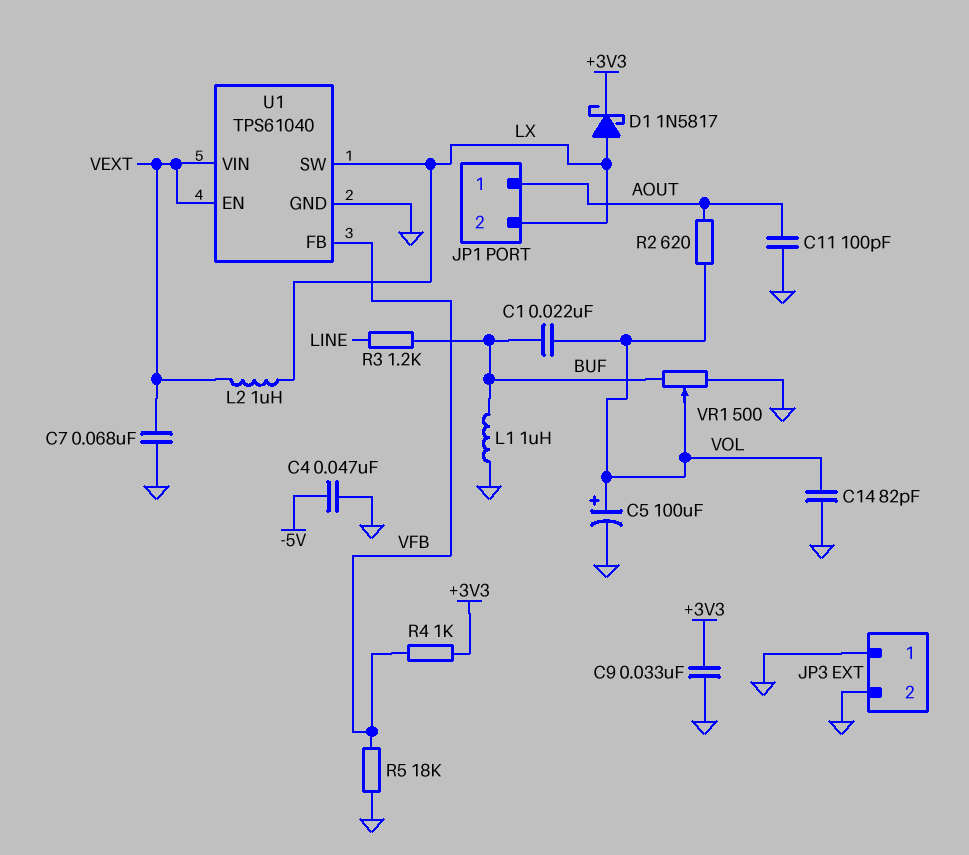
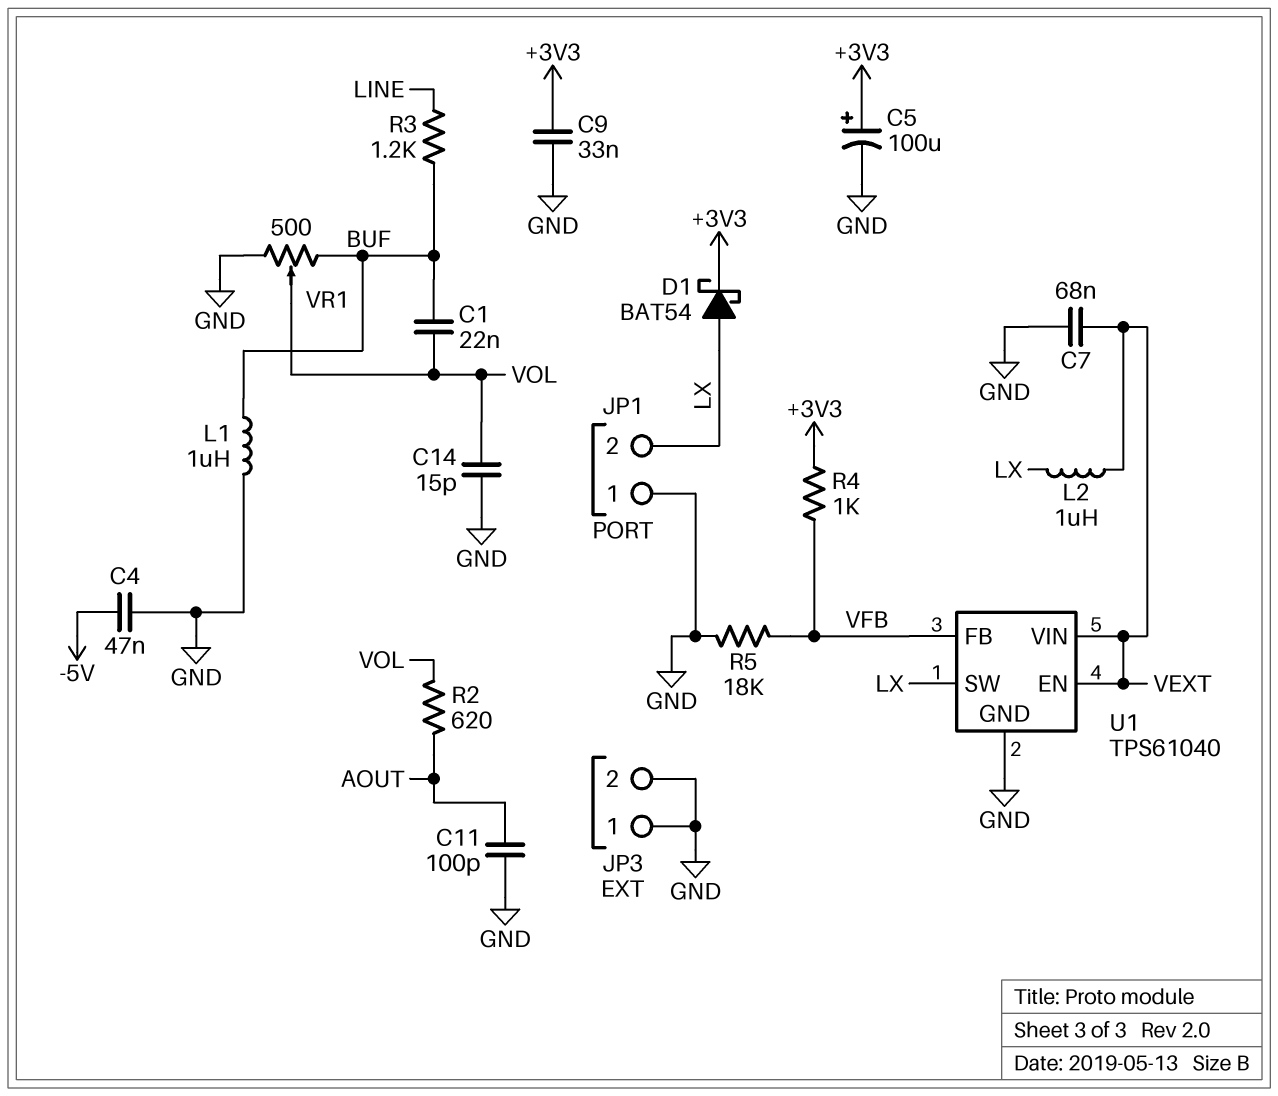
C5: 100uF (plus VOL, minus GND) -> 100uF (plus +3V3, minus GND)
C14: 82pF (GND, VOL) -> 15pF (GND, VOL)
D1: schottky 1N5817 (A LX, K +3V3) -> schottky BAT54 (A LX, K +3V3)
JP1 pin 1: AOUT -> GND

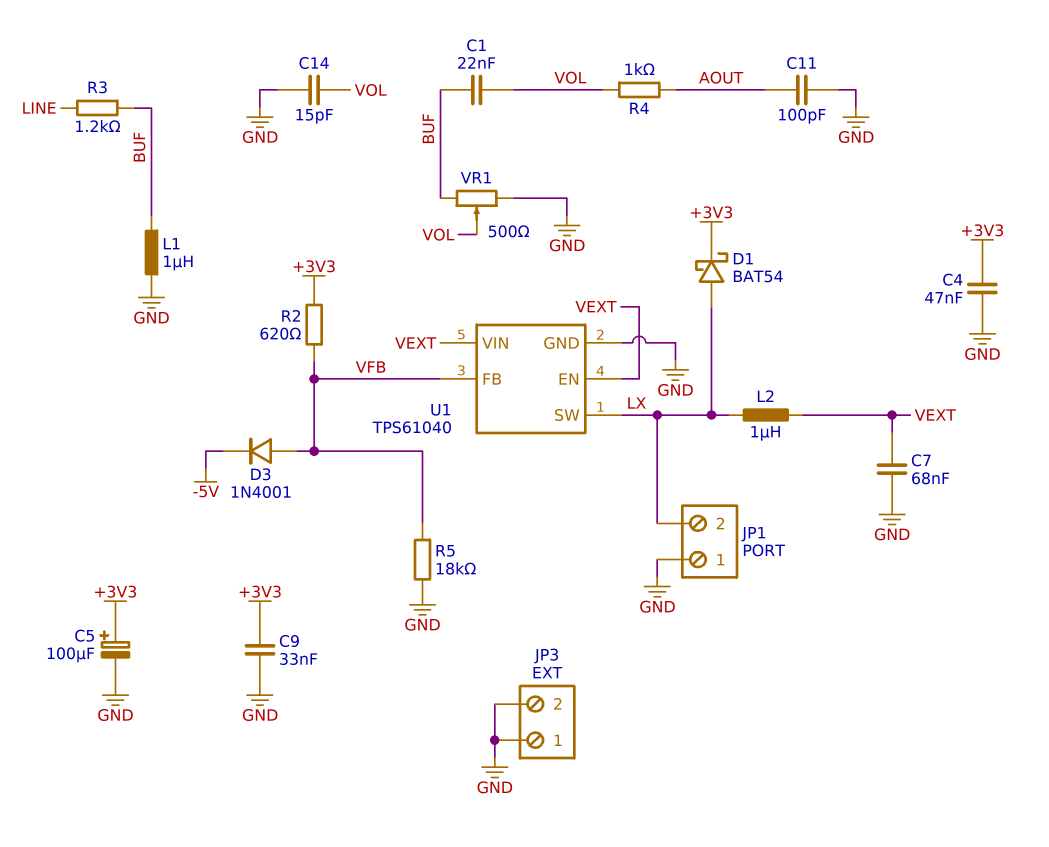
C4: 47nF (-5V, GND) -> 47nF (+3V3, GND)
D3: none -> diode 1N4001 (A VFB, K -5V)
R2: 620 (AOUT, VOL) -> 620 (+3V3, VFB)
R4: 1k (+3V3, VFB) -> 1k (AOUT, VOL)

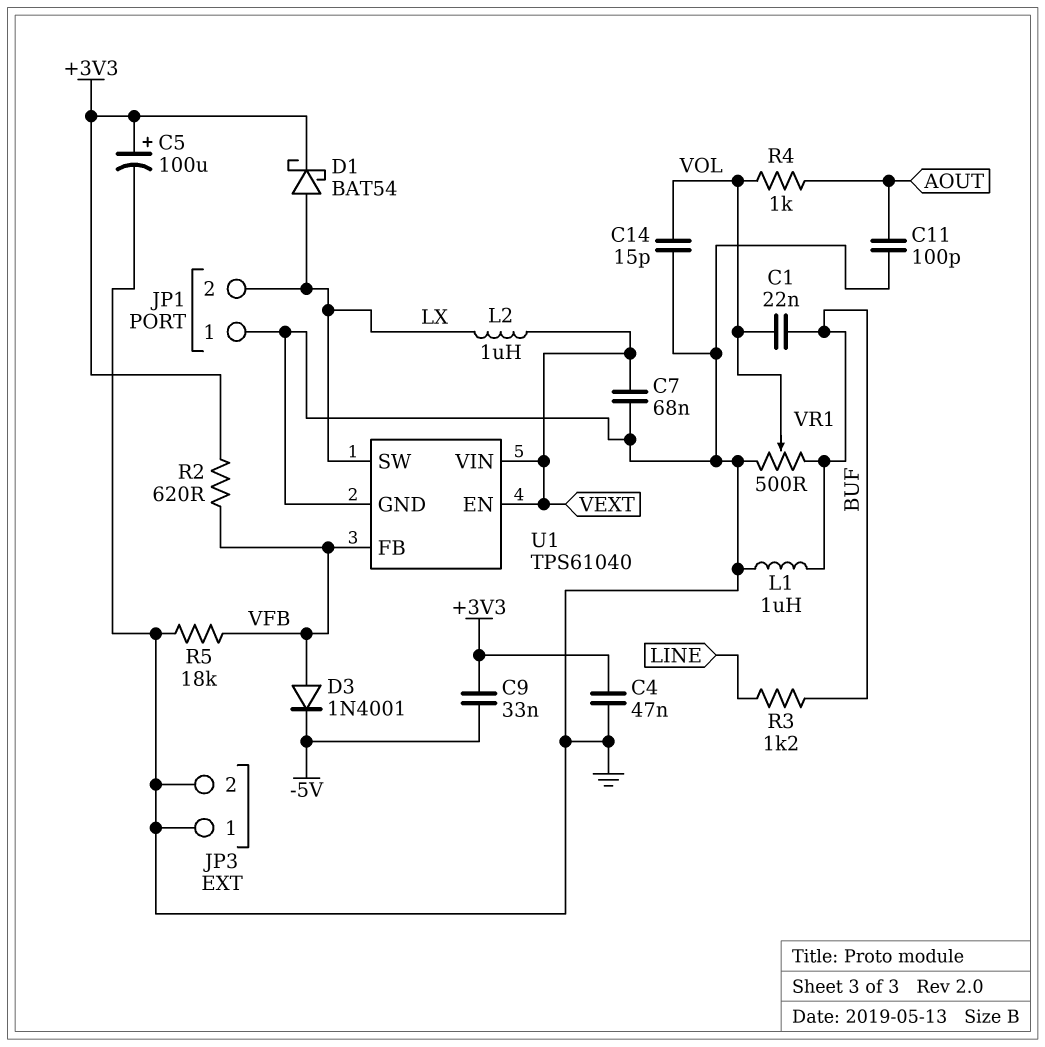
C9: 33nF (+3V3, GND) -> 33nF (+3V3, -5V)

